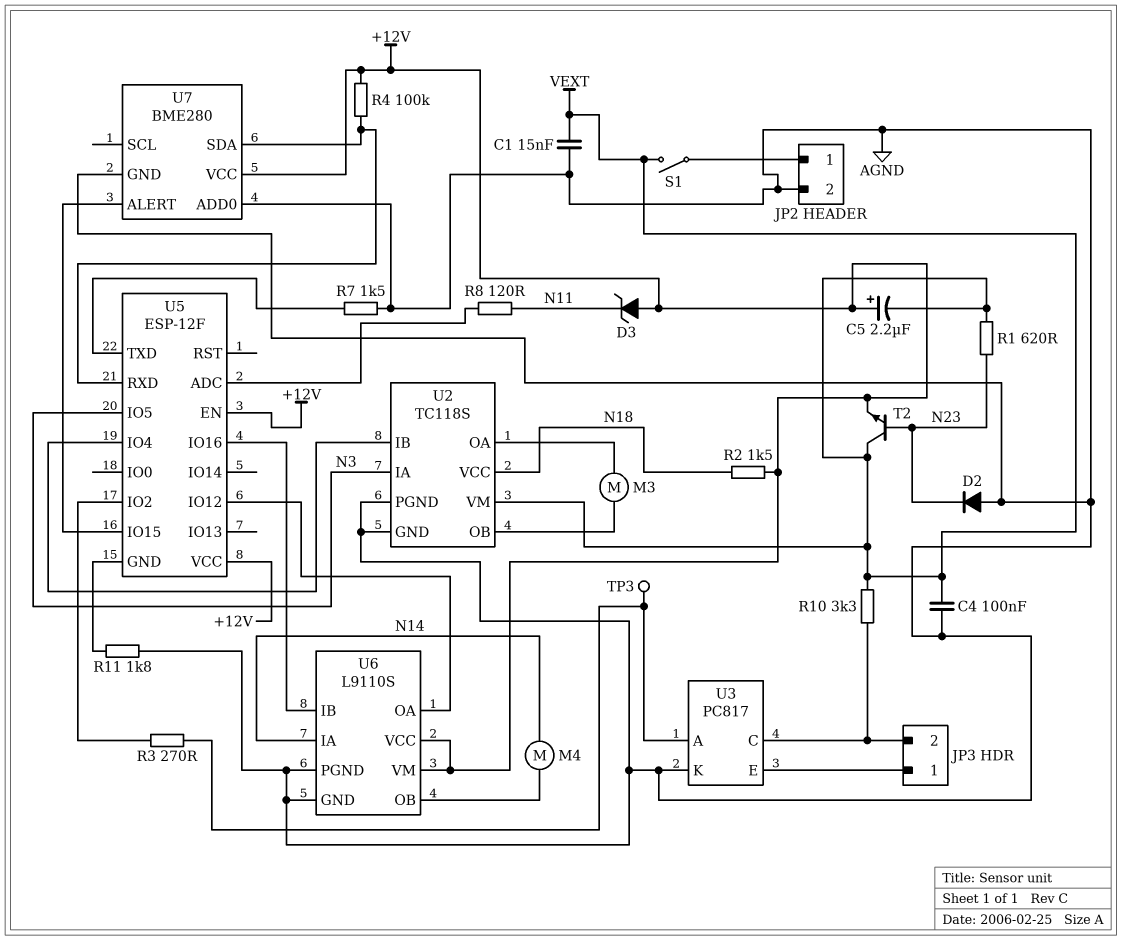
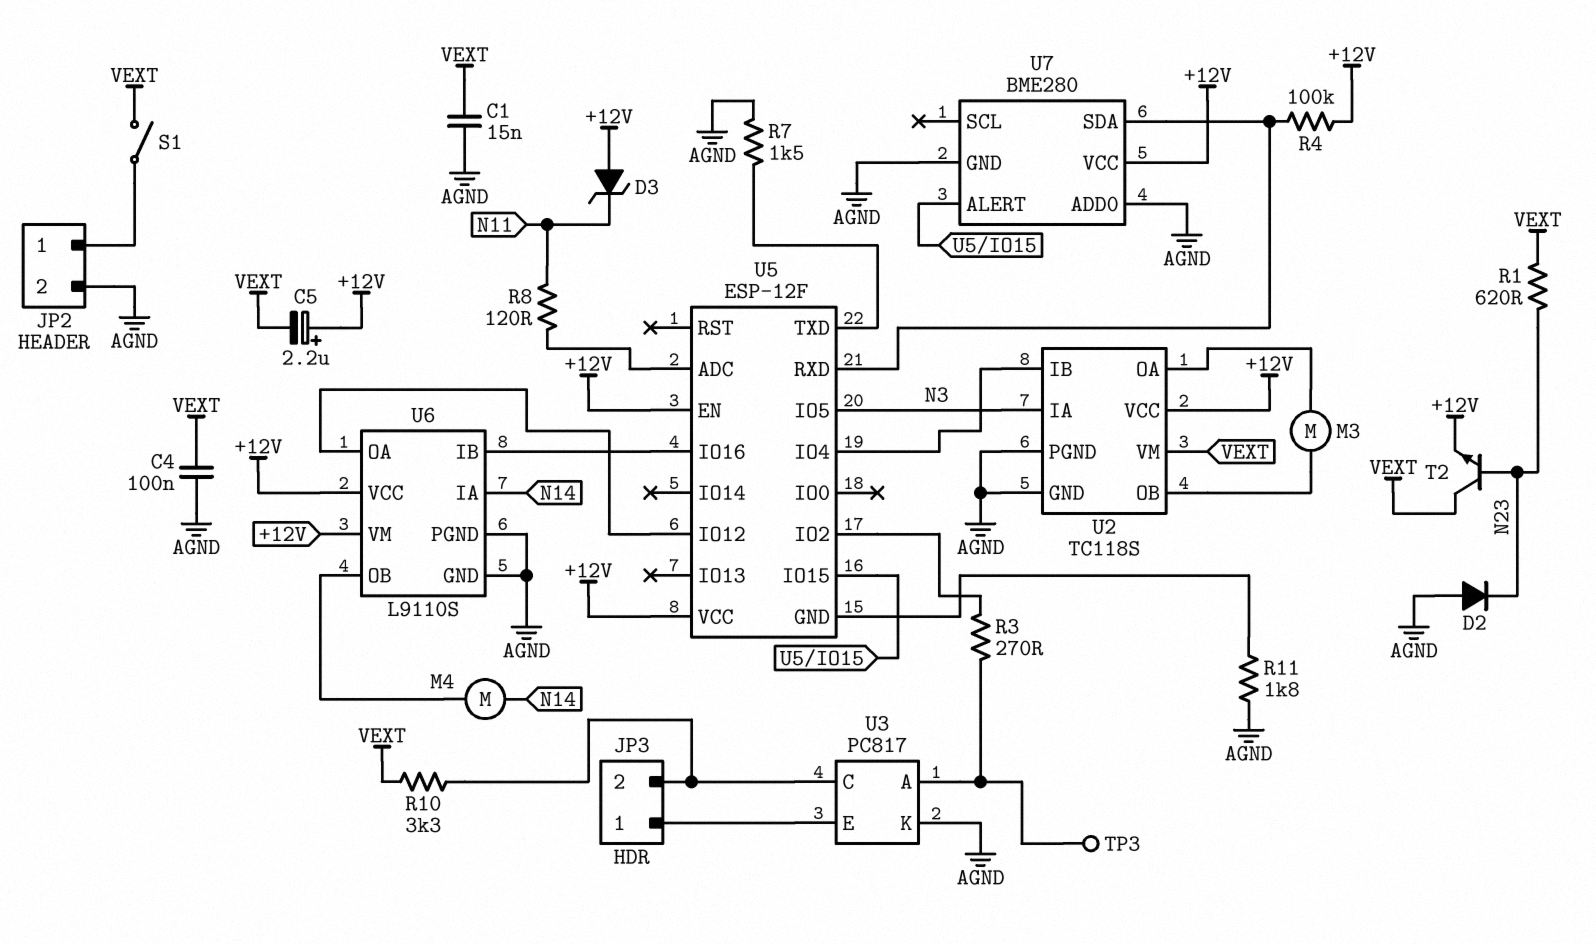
R2: 1.5k (+12V, N18) -> none
U2 pin VCC: N18 -> +12V

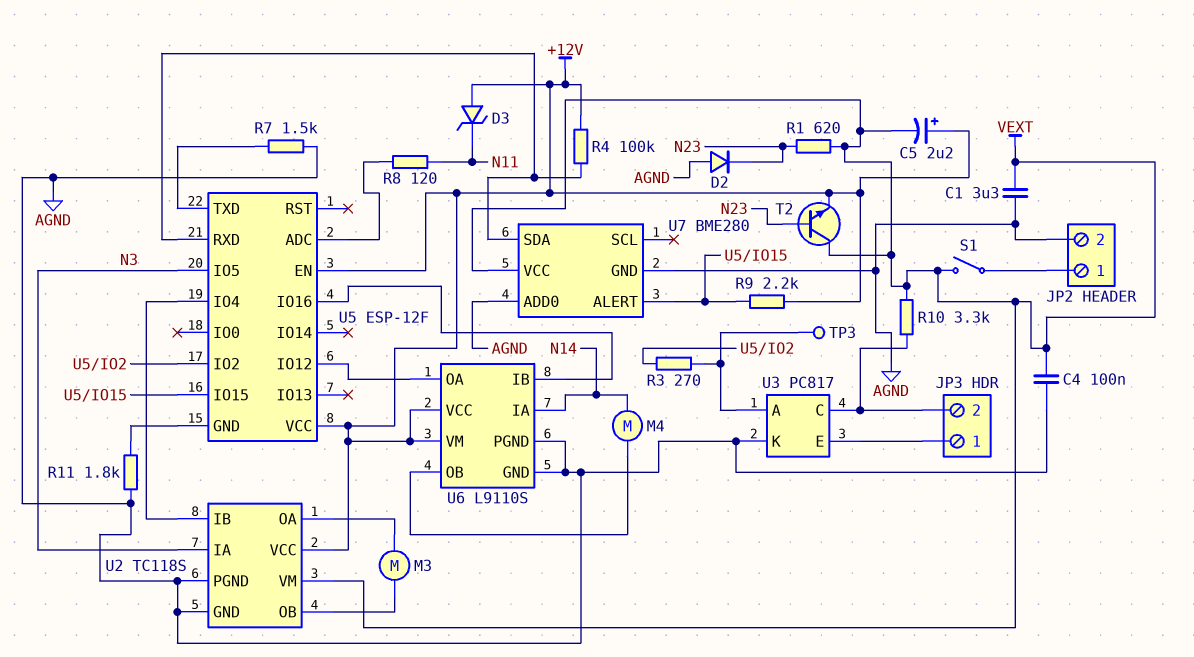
C1: 15nF (AGND, VEXT) -> 3.3uF (AGND, VEXT)
R9: none -> 2.2k (+12V, U5/IO15)
U7 pin VCC: +12V -> VEXT

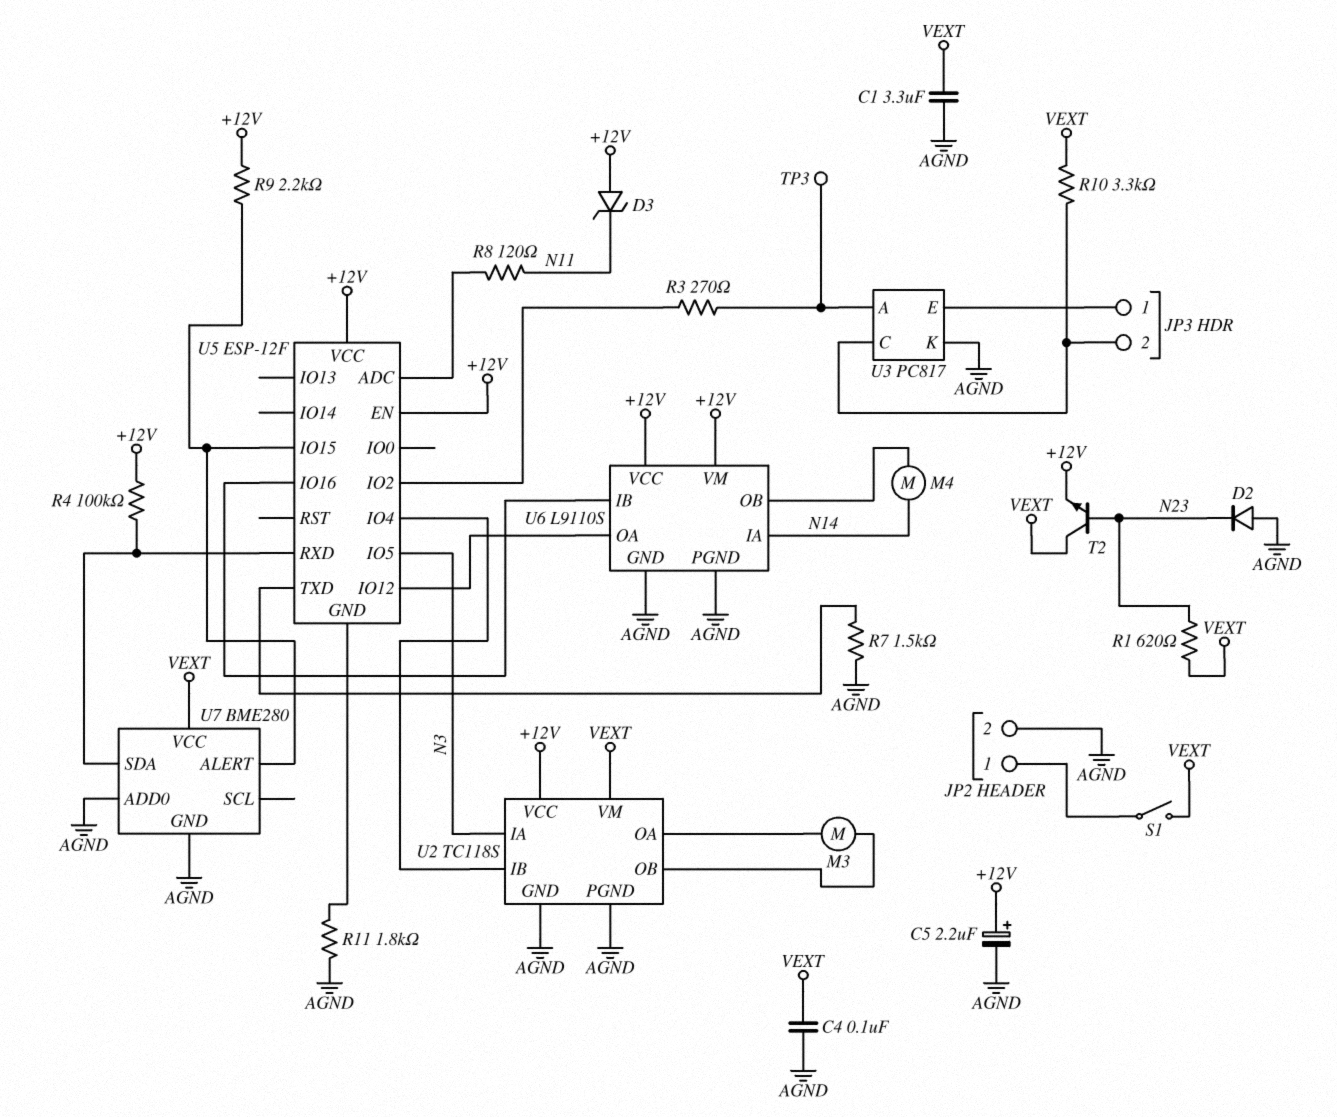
C5: 2.2uF (plus +12V, minus VEXT) -> 2.2uF (plus +12V, minus AGND)

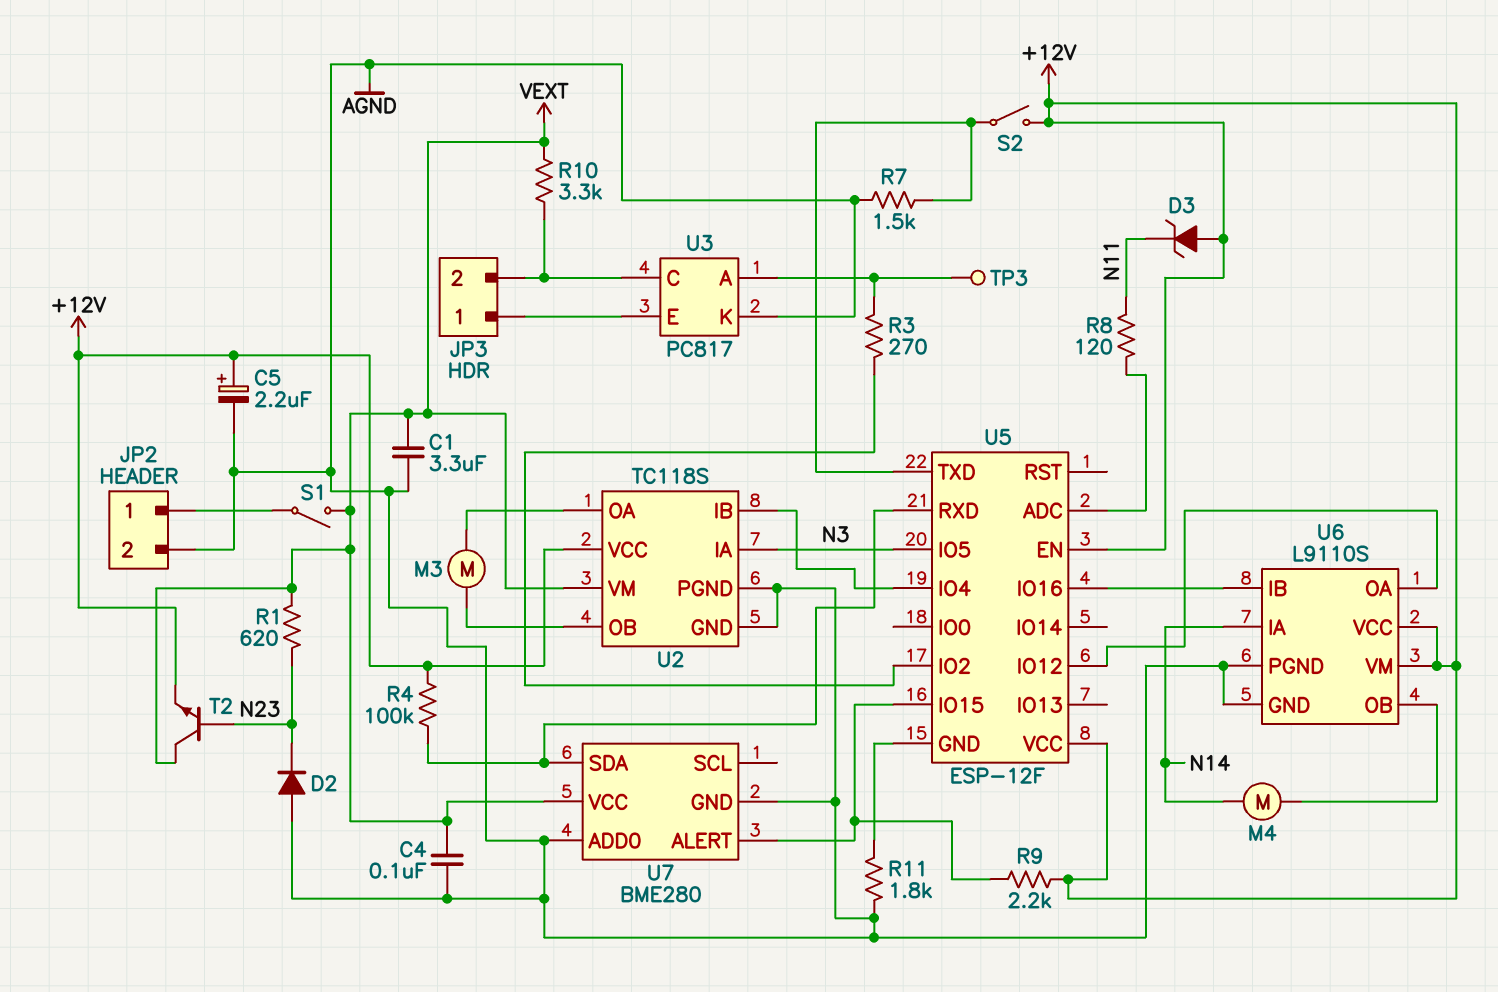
S2: none -> switch (+12V, U5/TXD)

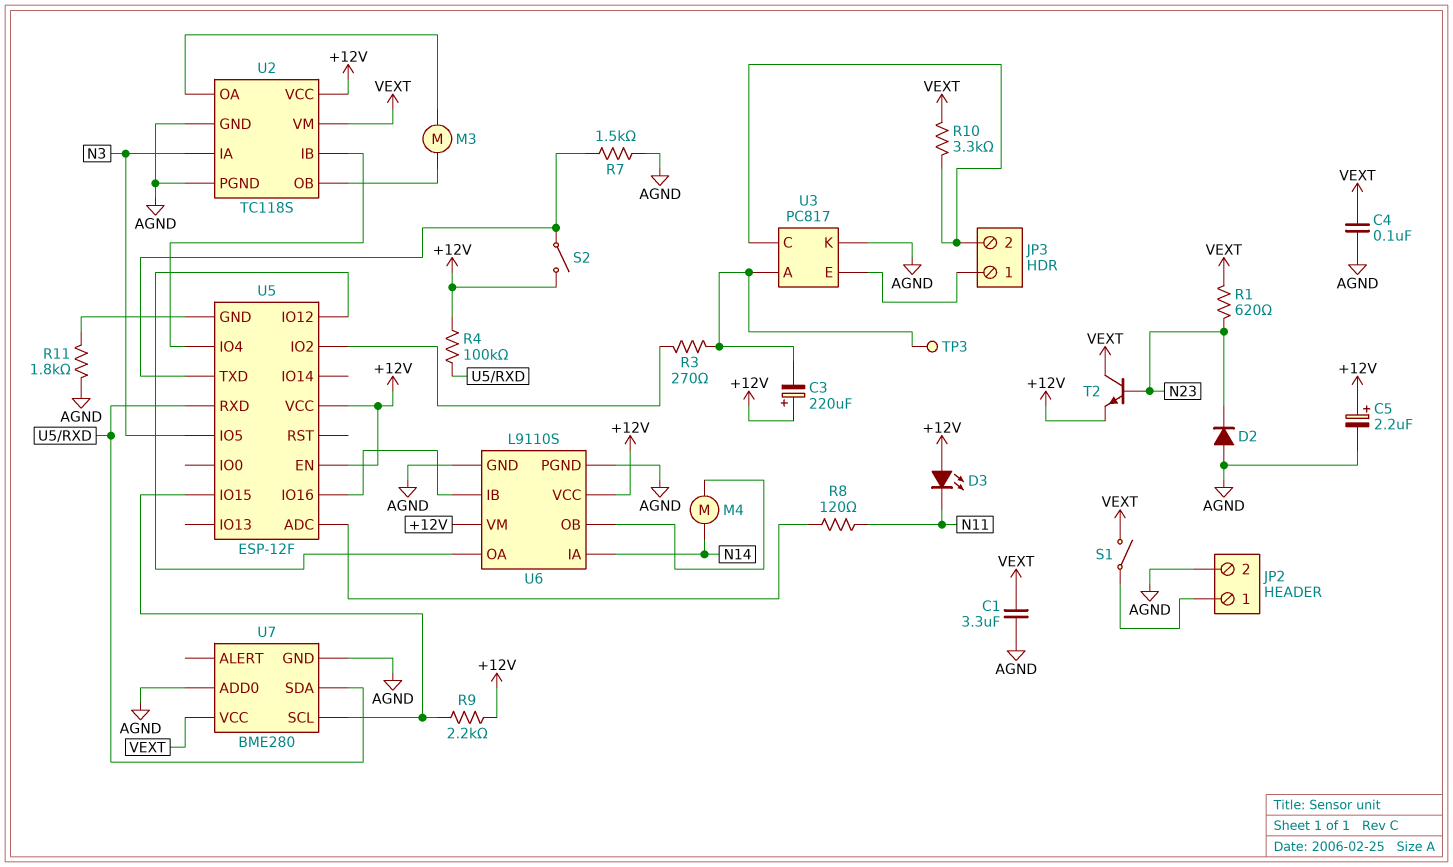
C3: none -> 220uF (plus +12V, minus U3/A)
D3: zener (A +12V, K N11) -> LED (A +12V, K N11)
U7 pin ALERT: U5/IO15 -> none
U7 pin SCL: none -> U5/IO15

